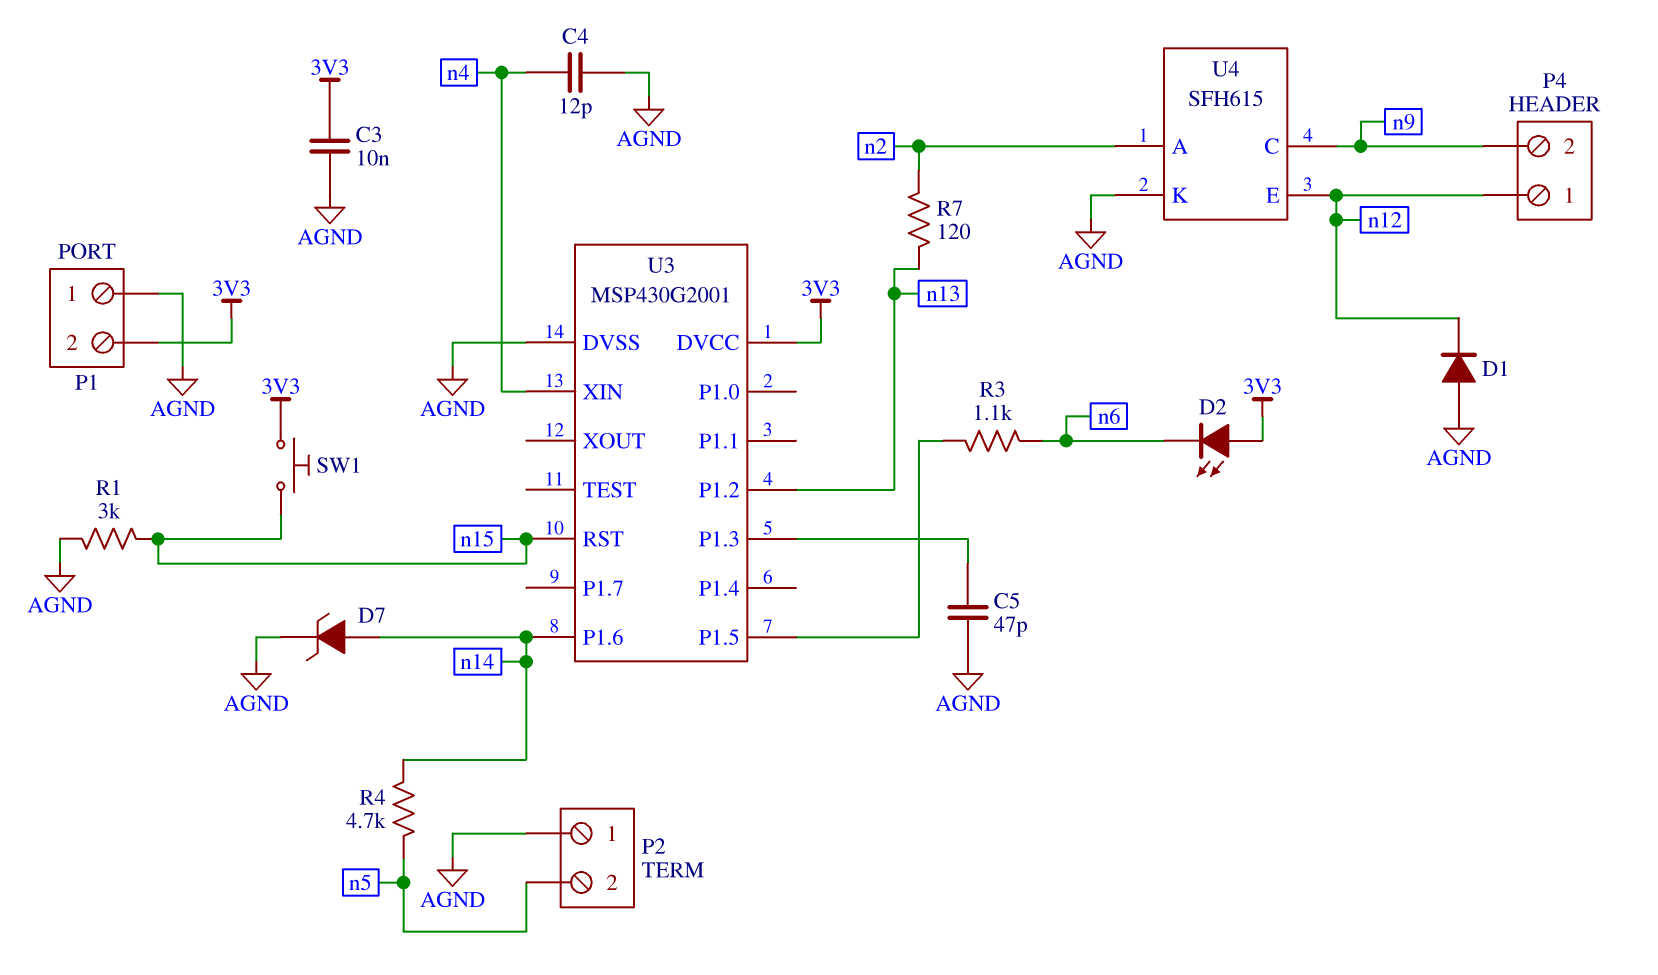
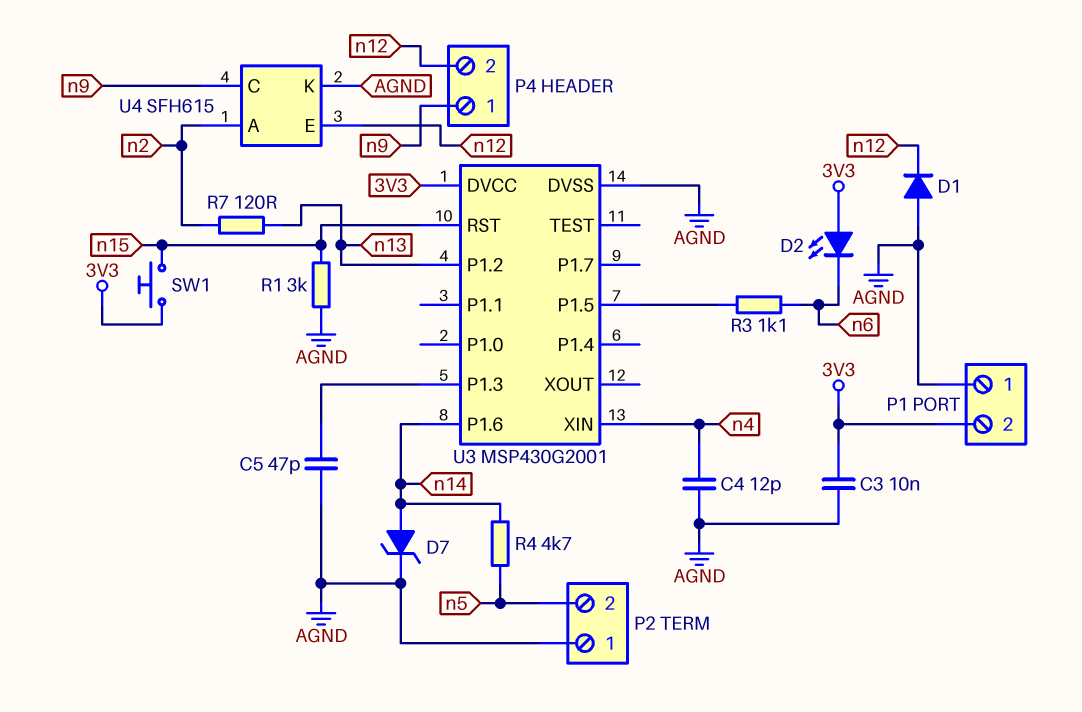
P4 pin 1: n12 -> n9
P4 pin 2: n9 -> n12

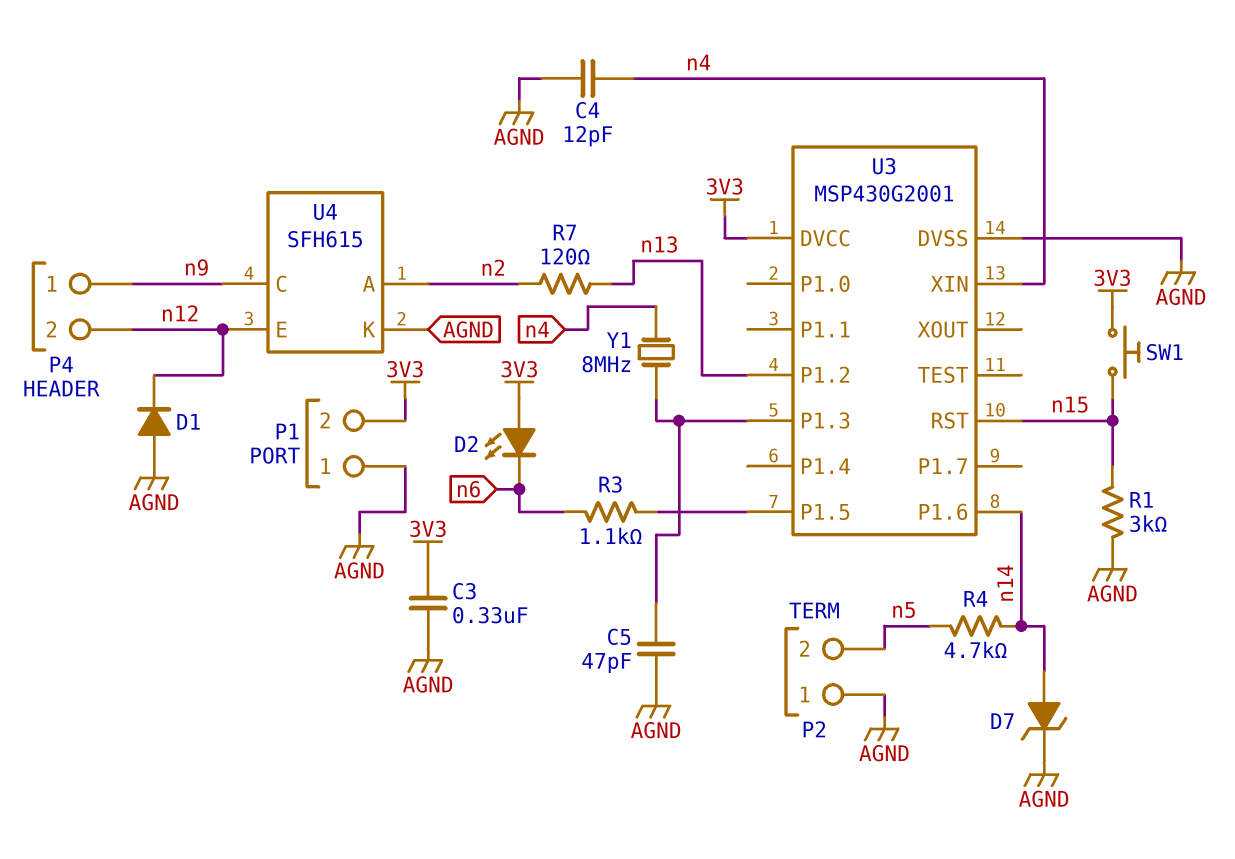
C3: 10nF (3V3, AGND) -> 330nF (3V3, AGND)
Y1: none -> 8MHz (U3/P1.3, n4)

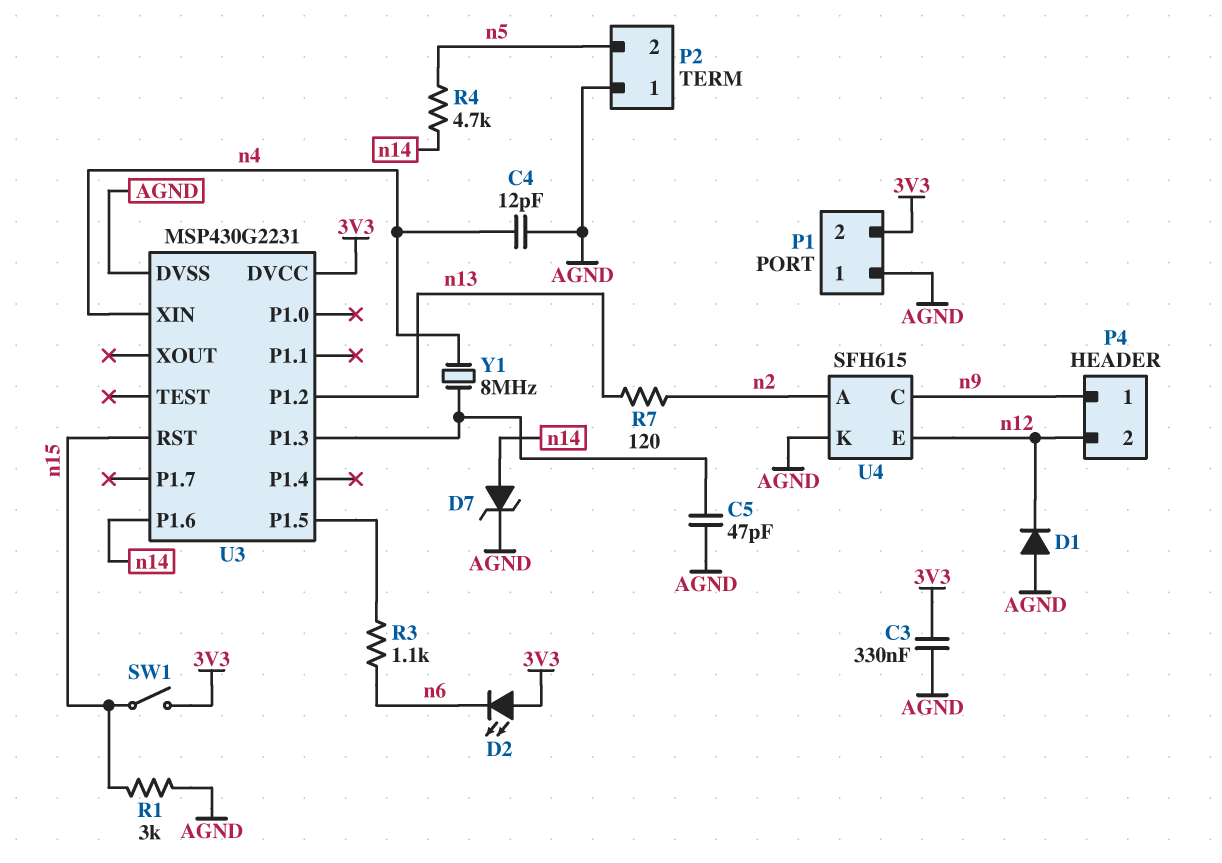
SW1: button (3V3, n15) -> switch (3V3, n15)
U3: MSP430G2001 -> MSP430G2231

